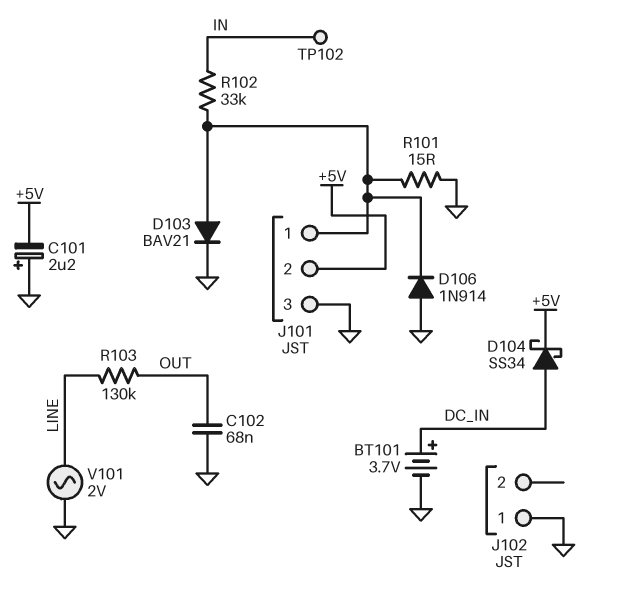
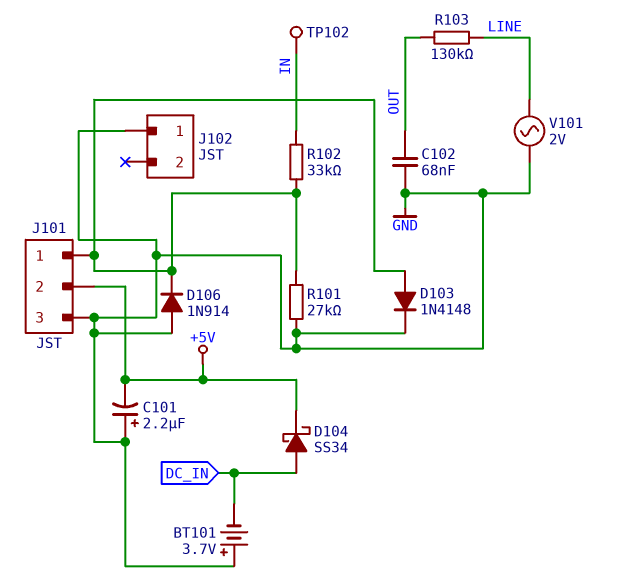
BT101: 3.7V (plus DC_IN, minus GND) -> 3.7V (plus GND, minus DC_IN)
D103: diode BAV21 (A J101/1, K GND) -> diode 1N4148 (A J101/1, K GND)
R101: 15 (GND, J101/1) -> 27k (GND, J101/1)

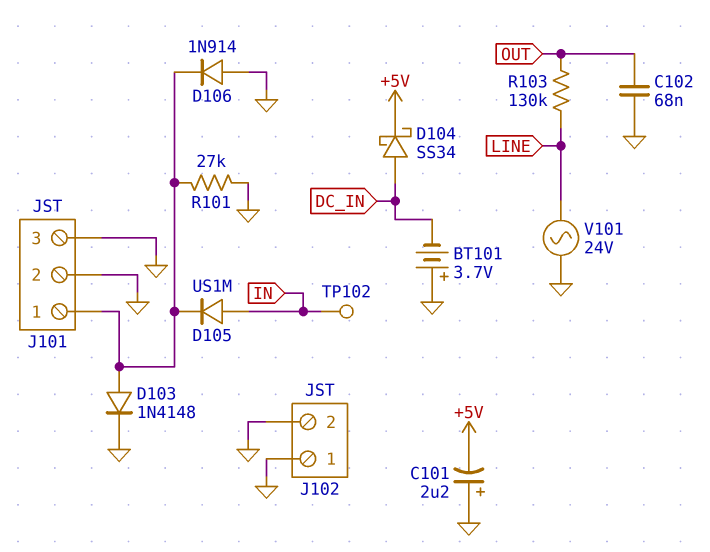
D105: none -> diode US1M (A IN, K J101/1)
J101 pin 2: +5V -> GND
J102 pin 2: none -> GND
R102: 33k (IN, J101/1) -> none
V101: AC 2V (GND, LINE) -> AC 24V (GND, LINE)

